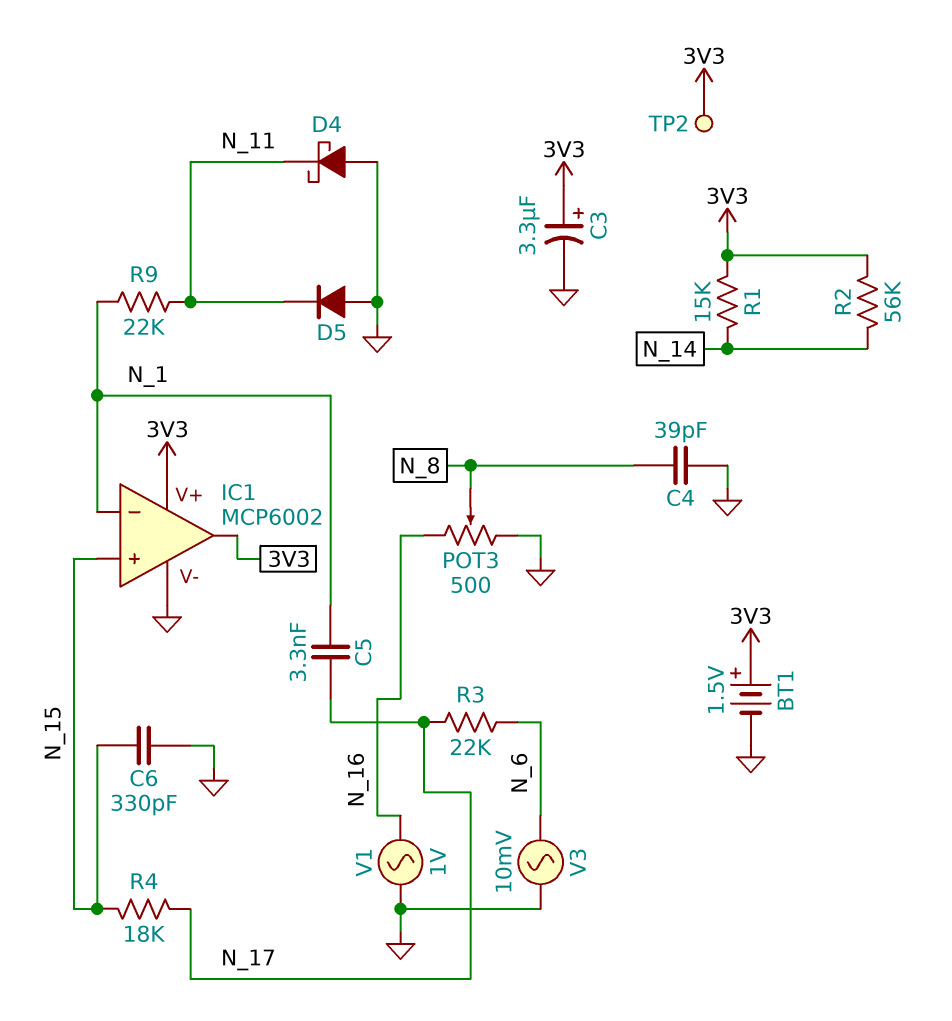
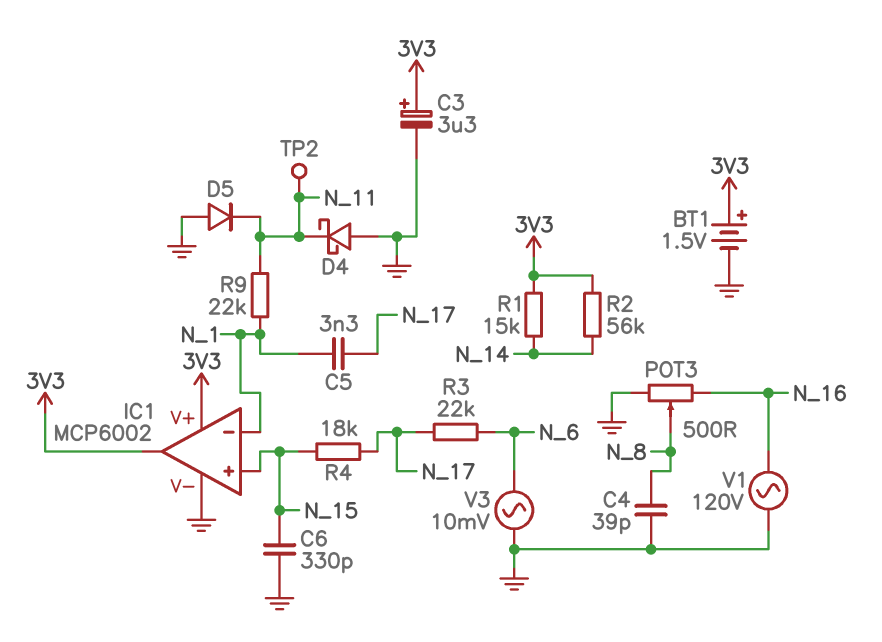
TP2: test point (3V3) -> test point (N_11)
V1: AC 1V (GND, N_16) -> AC 120V (GND, N_16)

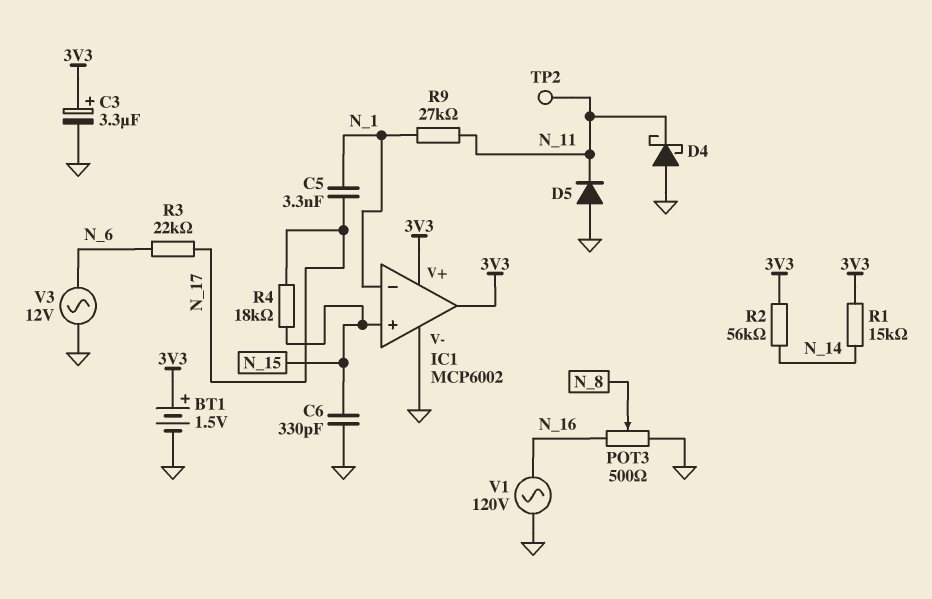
C4: 39pF (GND, N_8) -> none
R9: 22k (N_1, N_11) -> 27k (N_1, N_11)
V3: AC 10mV (GND, N_6) -> AC 12V (GND, N_6)

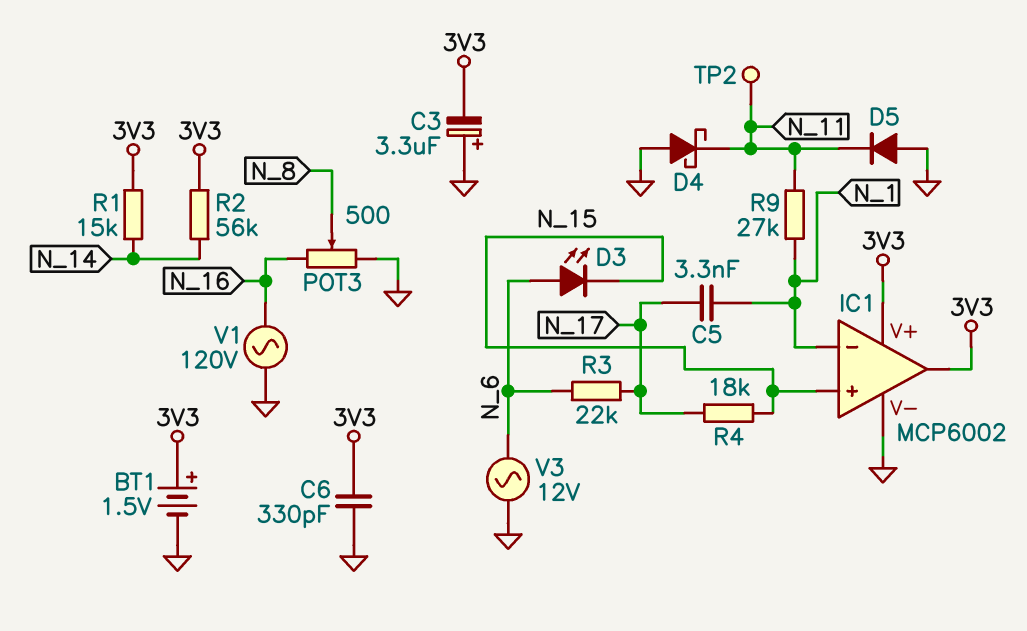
C3: 3.3uF (plus 3V3, minus GND) -> 3.3uF (plus GND, minus 3V3)
C6: 330pF (GND, N_15) -> 330pF (3V3, GND)
D3: none -> LED (A N_6, K N_15)

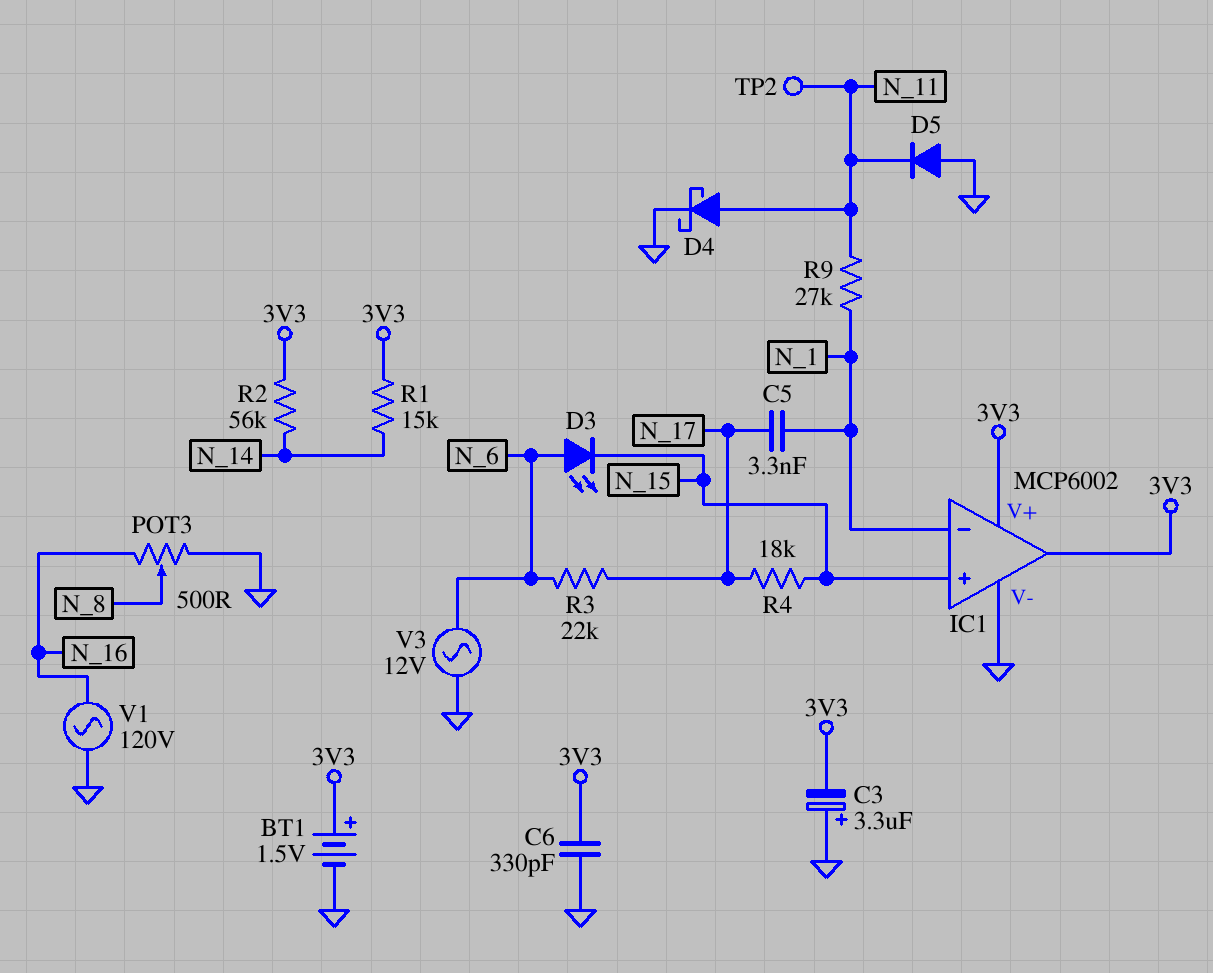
D4: schottky (A GND, K N_11) -> schottky (A N_11, K GND)

